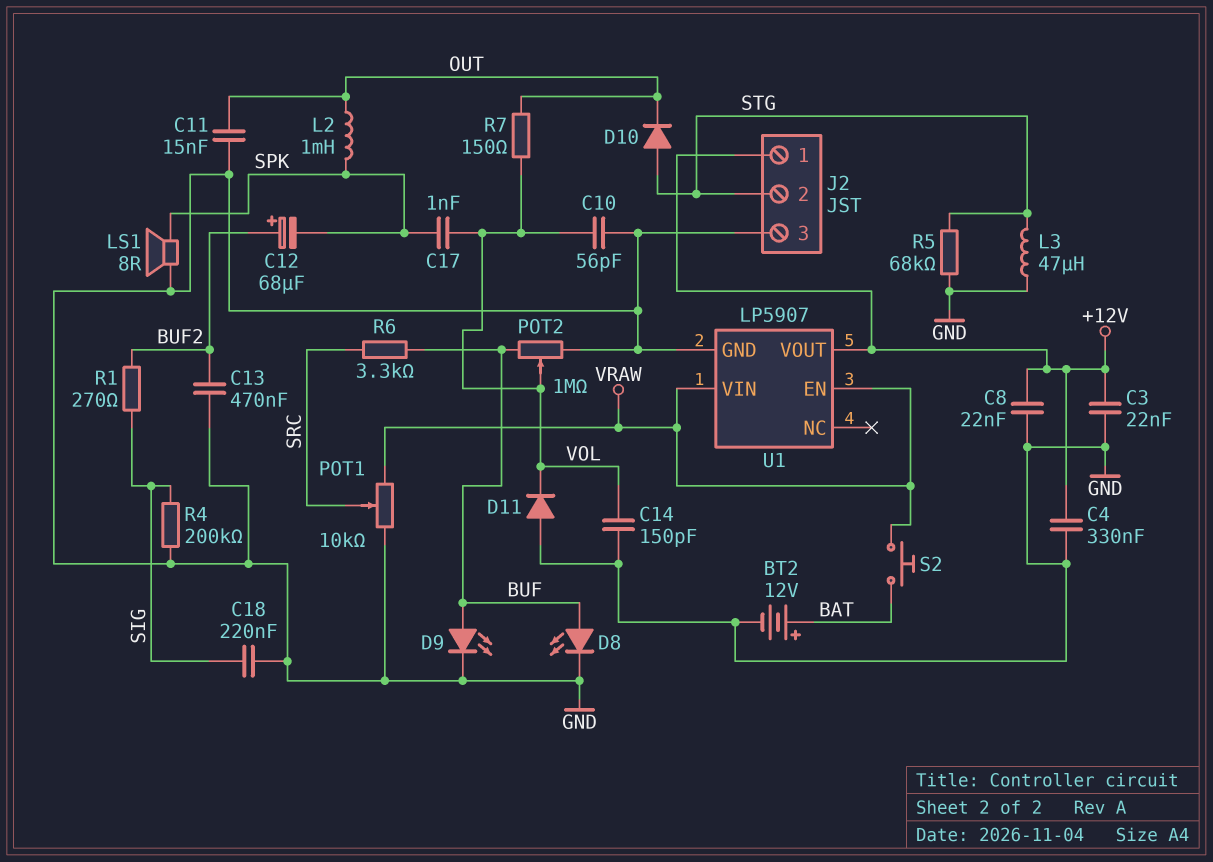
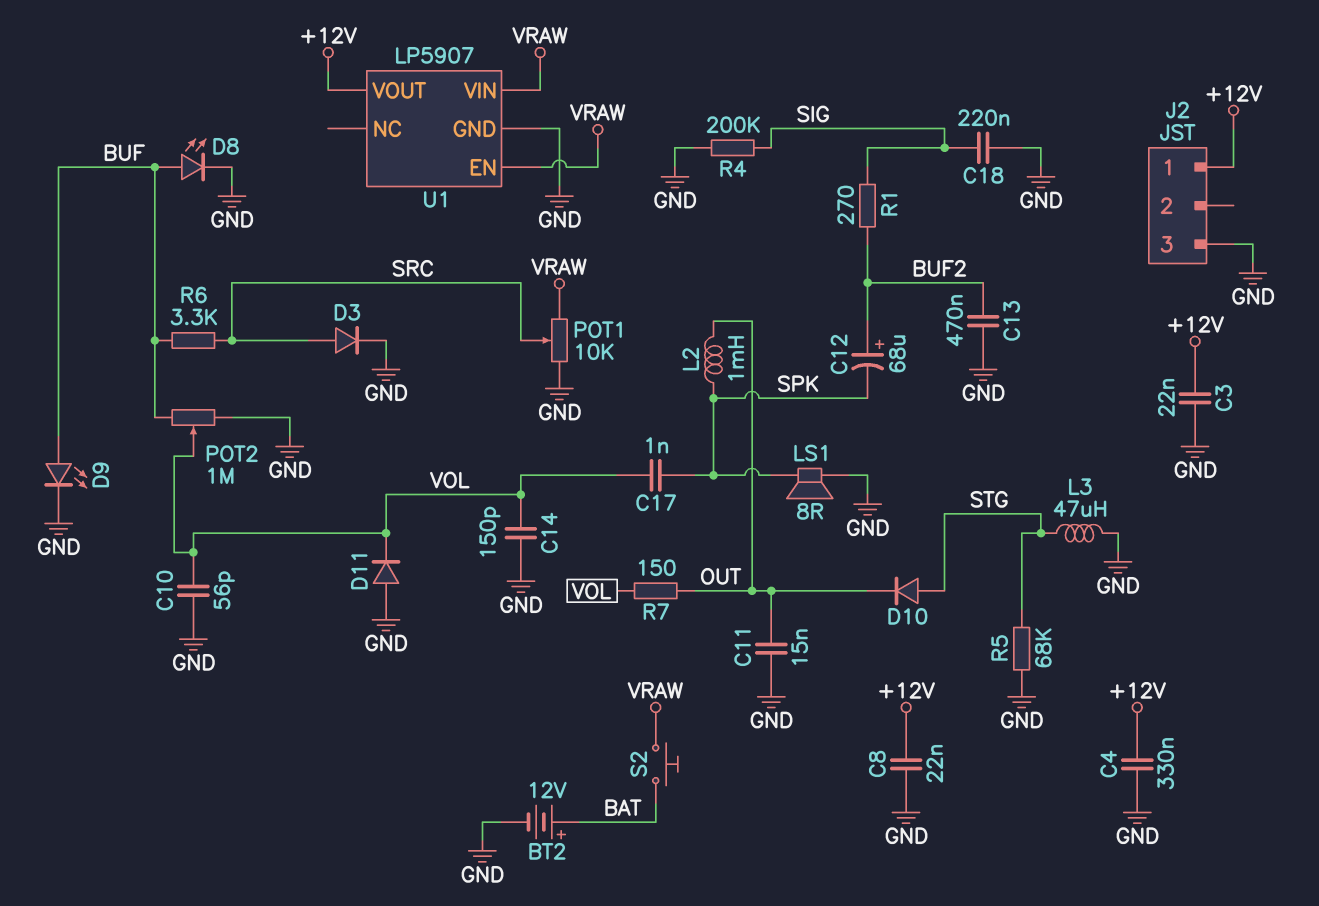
D3: none -> diode (A SRC, K GND)
J2 pin 2: STG -> none

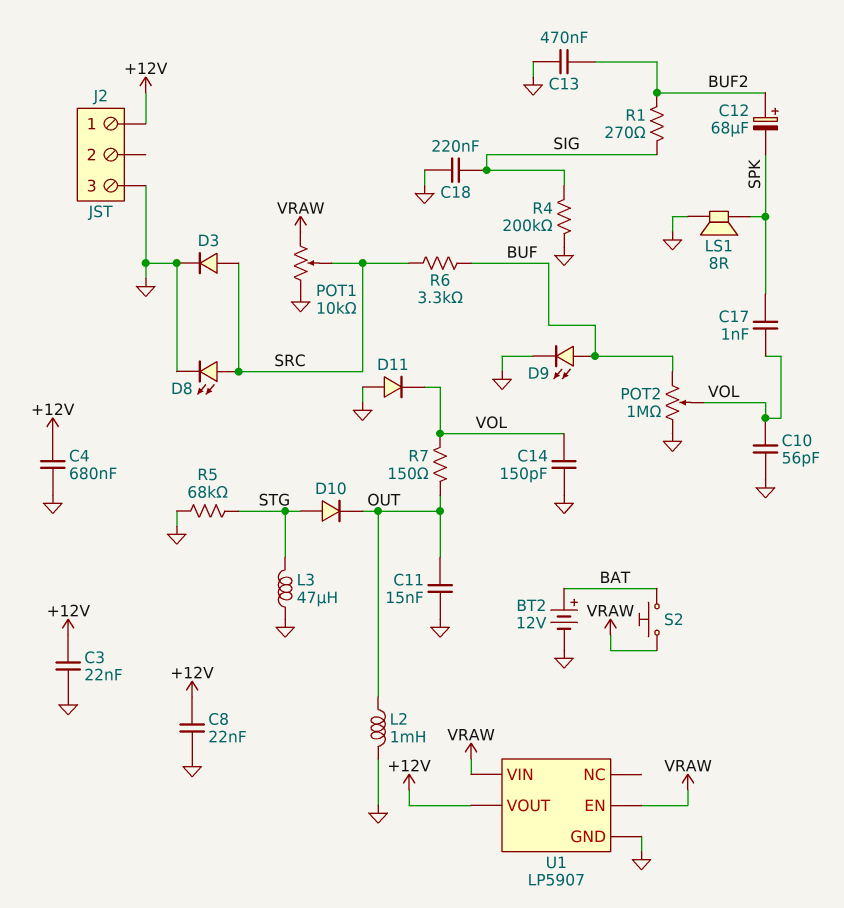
C4: 330nF (+12V, GND) -> 680nF (+12V, GND)
D8: LED (A BUF, K GND) -> LED (A SRC, K GND)
L2: 1mH (OUT, SPK) -> 1mH (GND, OUT)

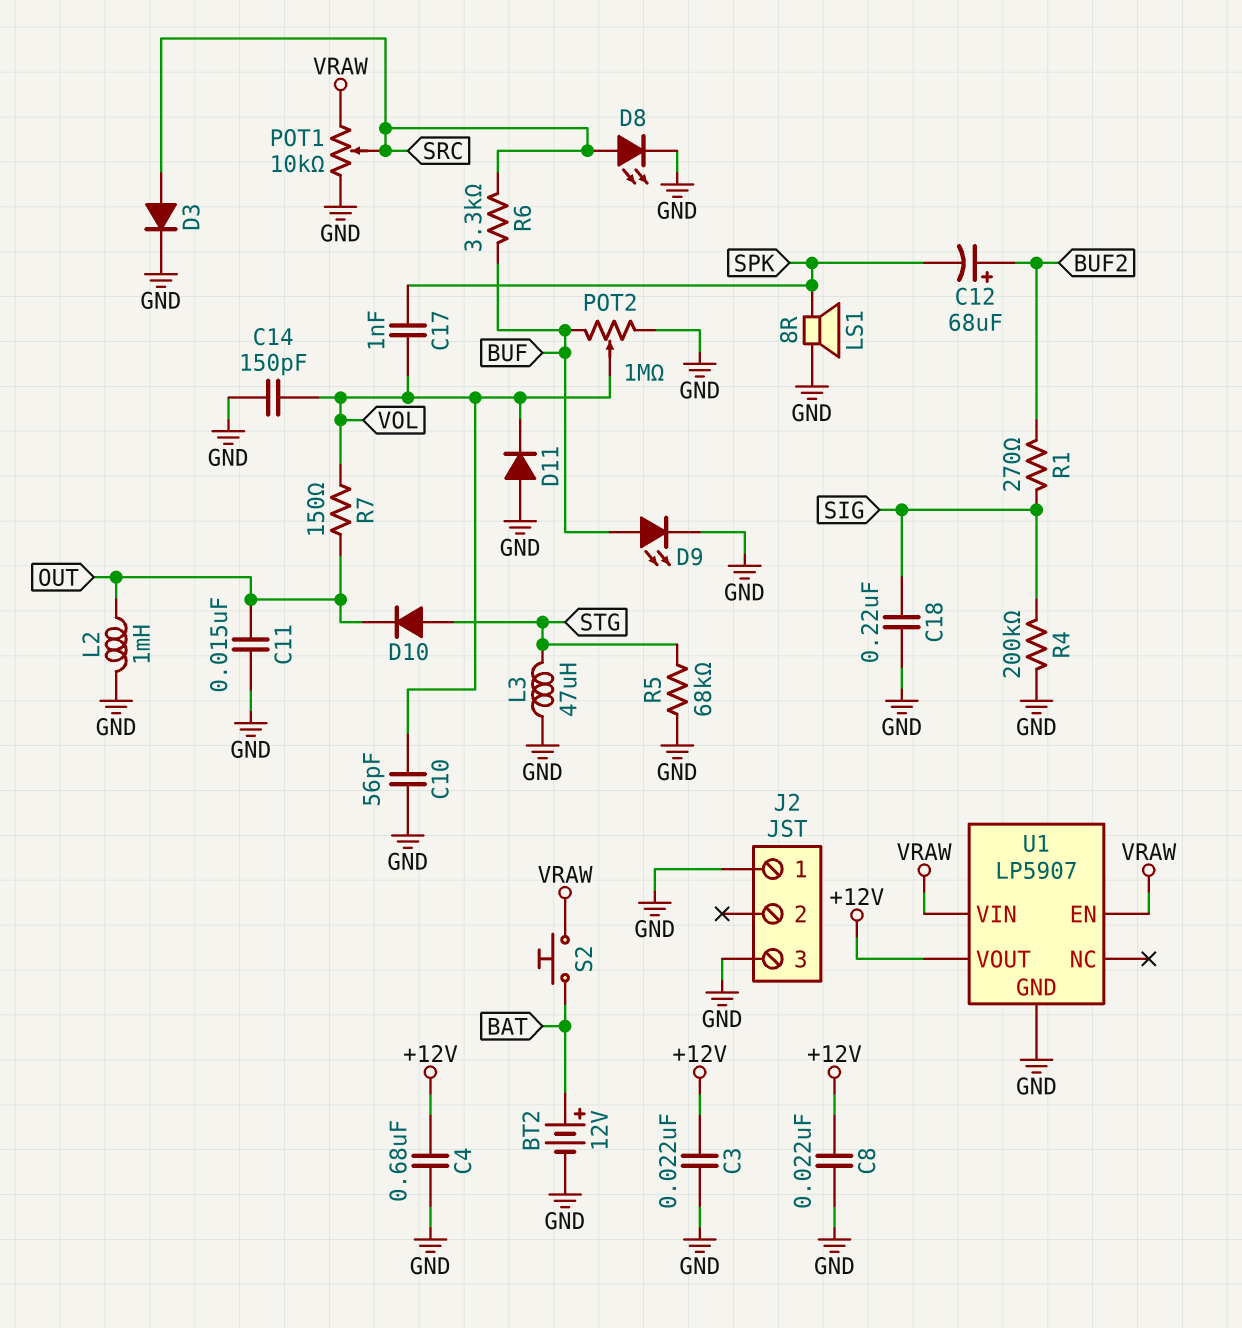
C13: 470nF (BUF2, GND) -> none
J2 pin 1: +12V -> GND

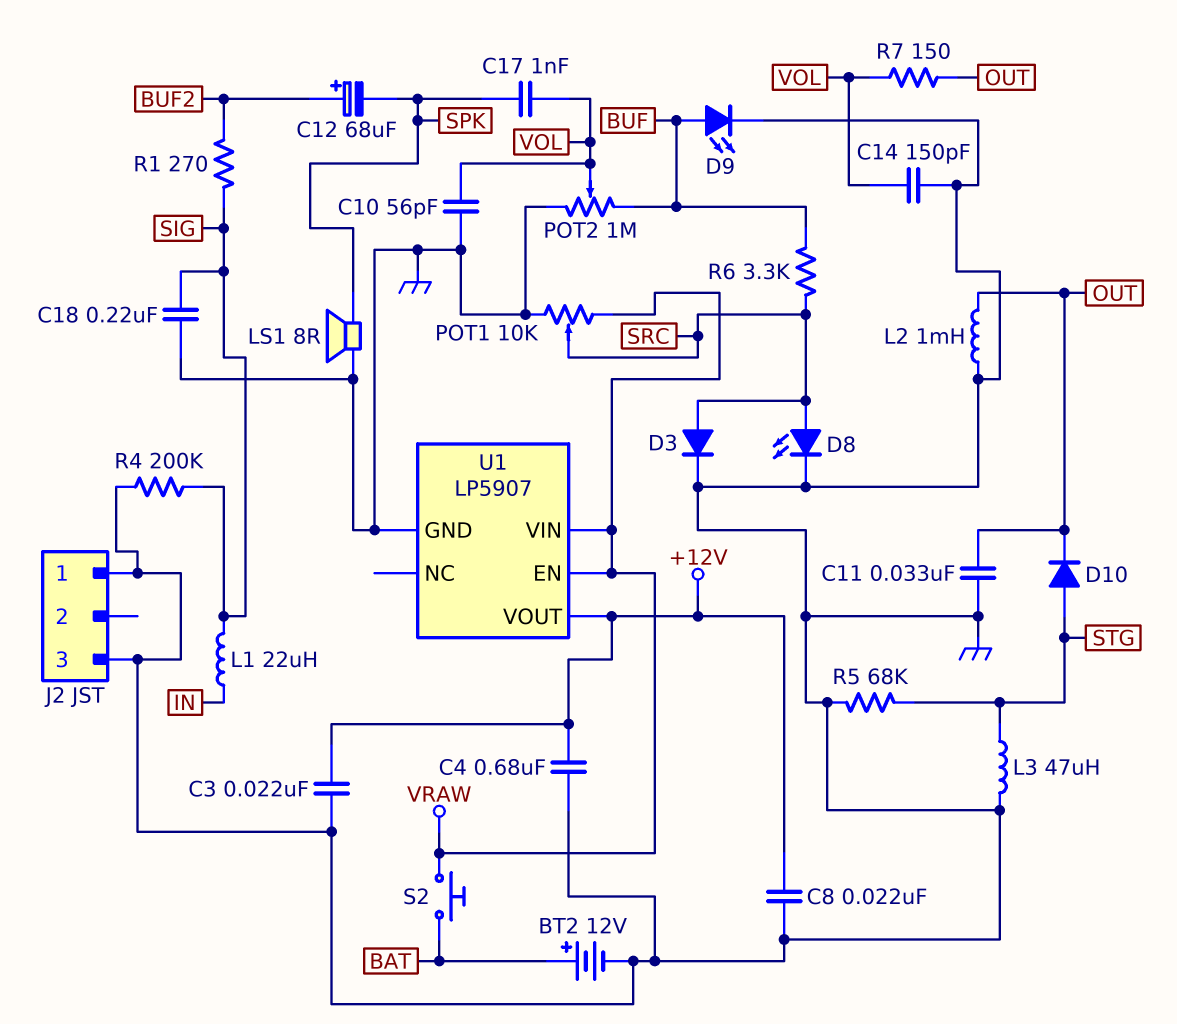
C11: 15nF (GND, OUT) -> 33nF (GND, OUT)
D11: diode (A GND, K VOL) -> none
L1: none -> 22uH (IN, SIG)

